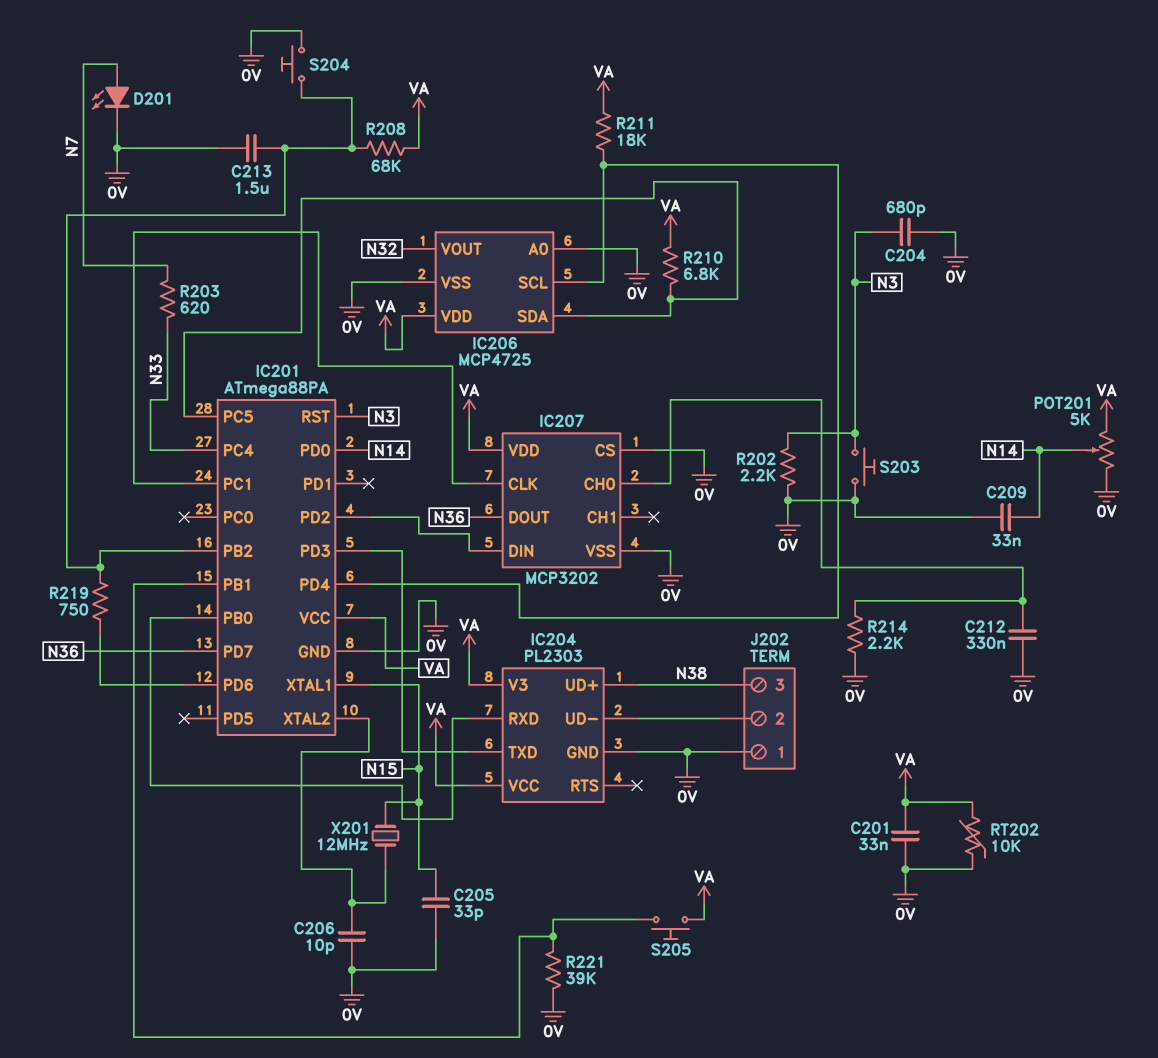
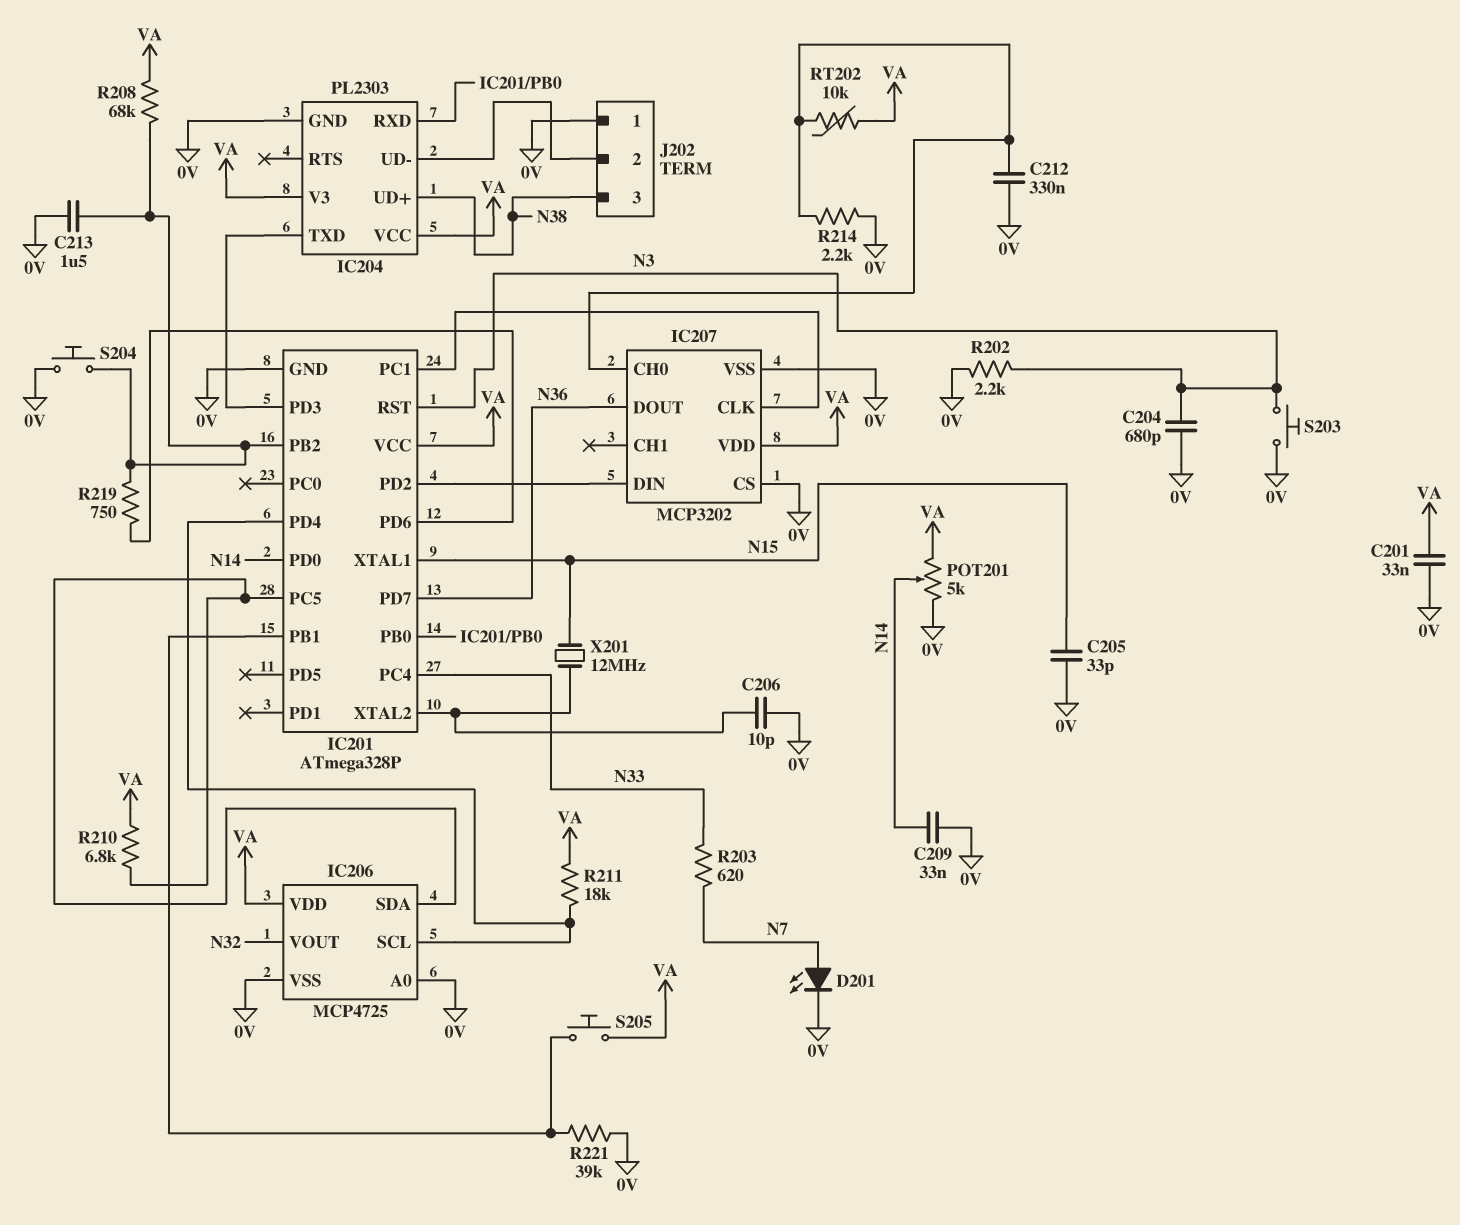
IC201: ATmega88PA -> ATmega328P
RT202: 10k (0V, VA) -> 10k (IC207/CH0, VA)

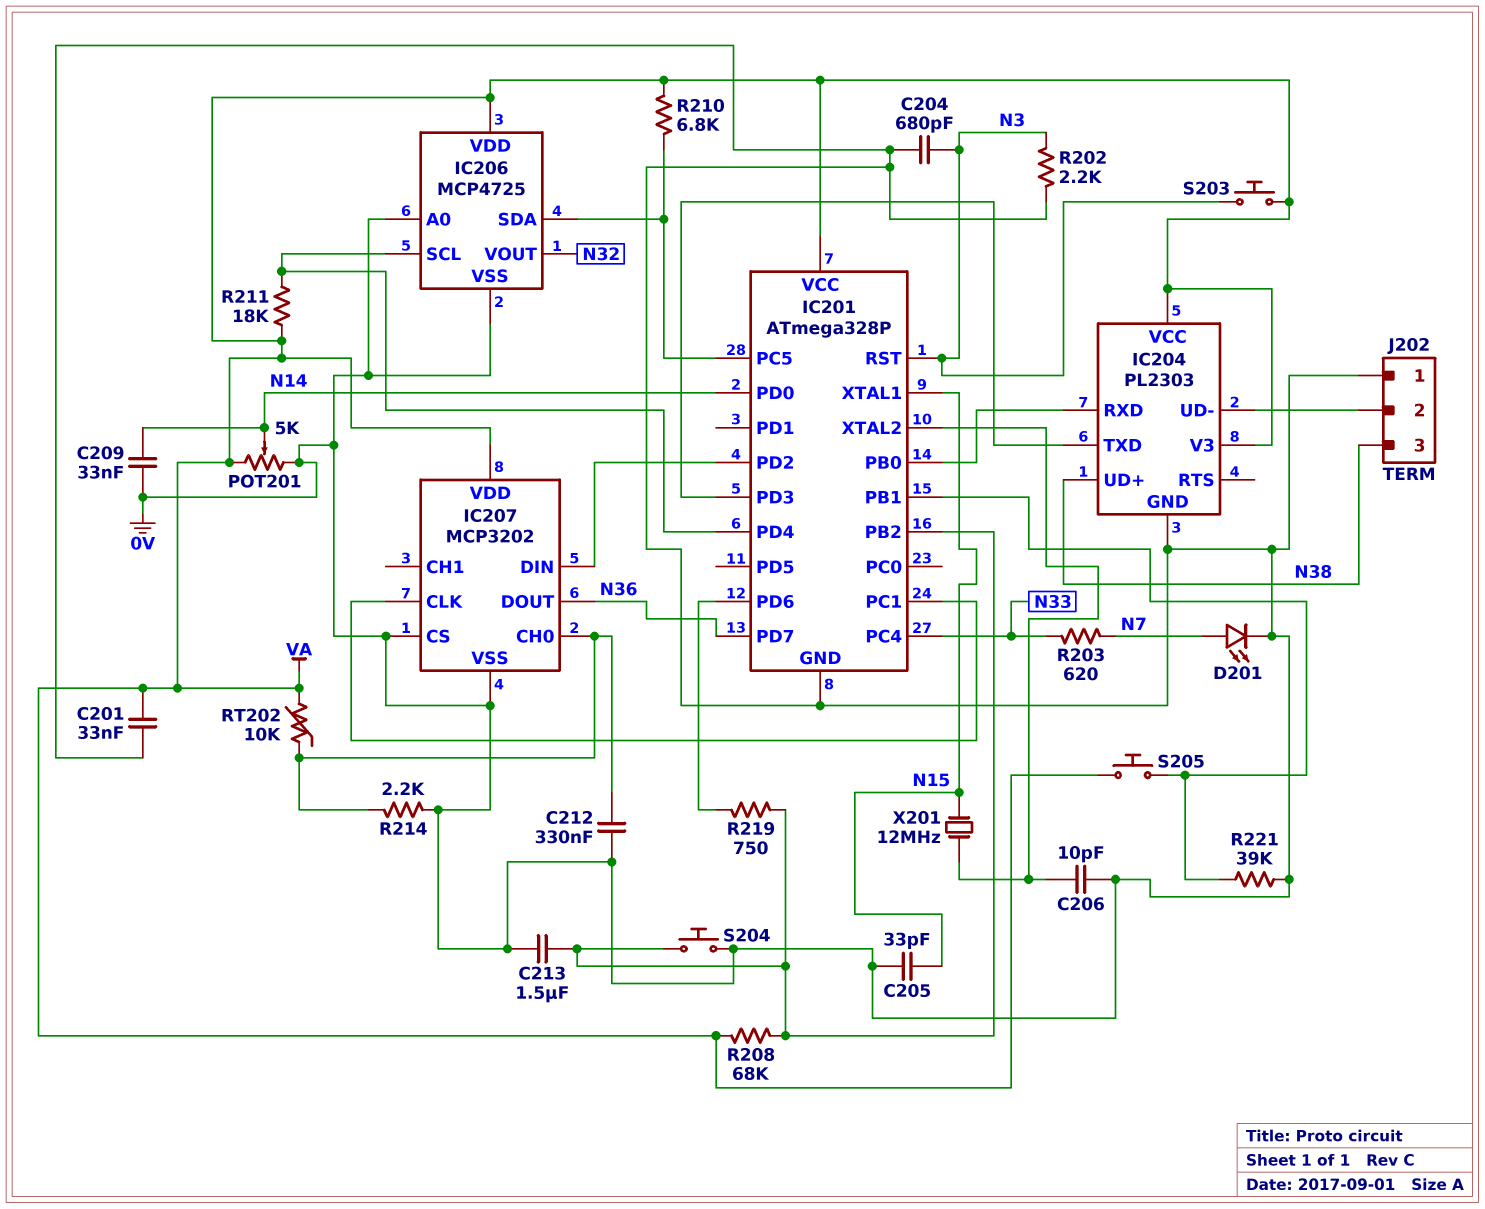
S203: button (0V, N3) -> button (N3, VA)

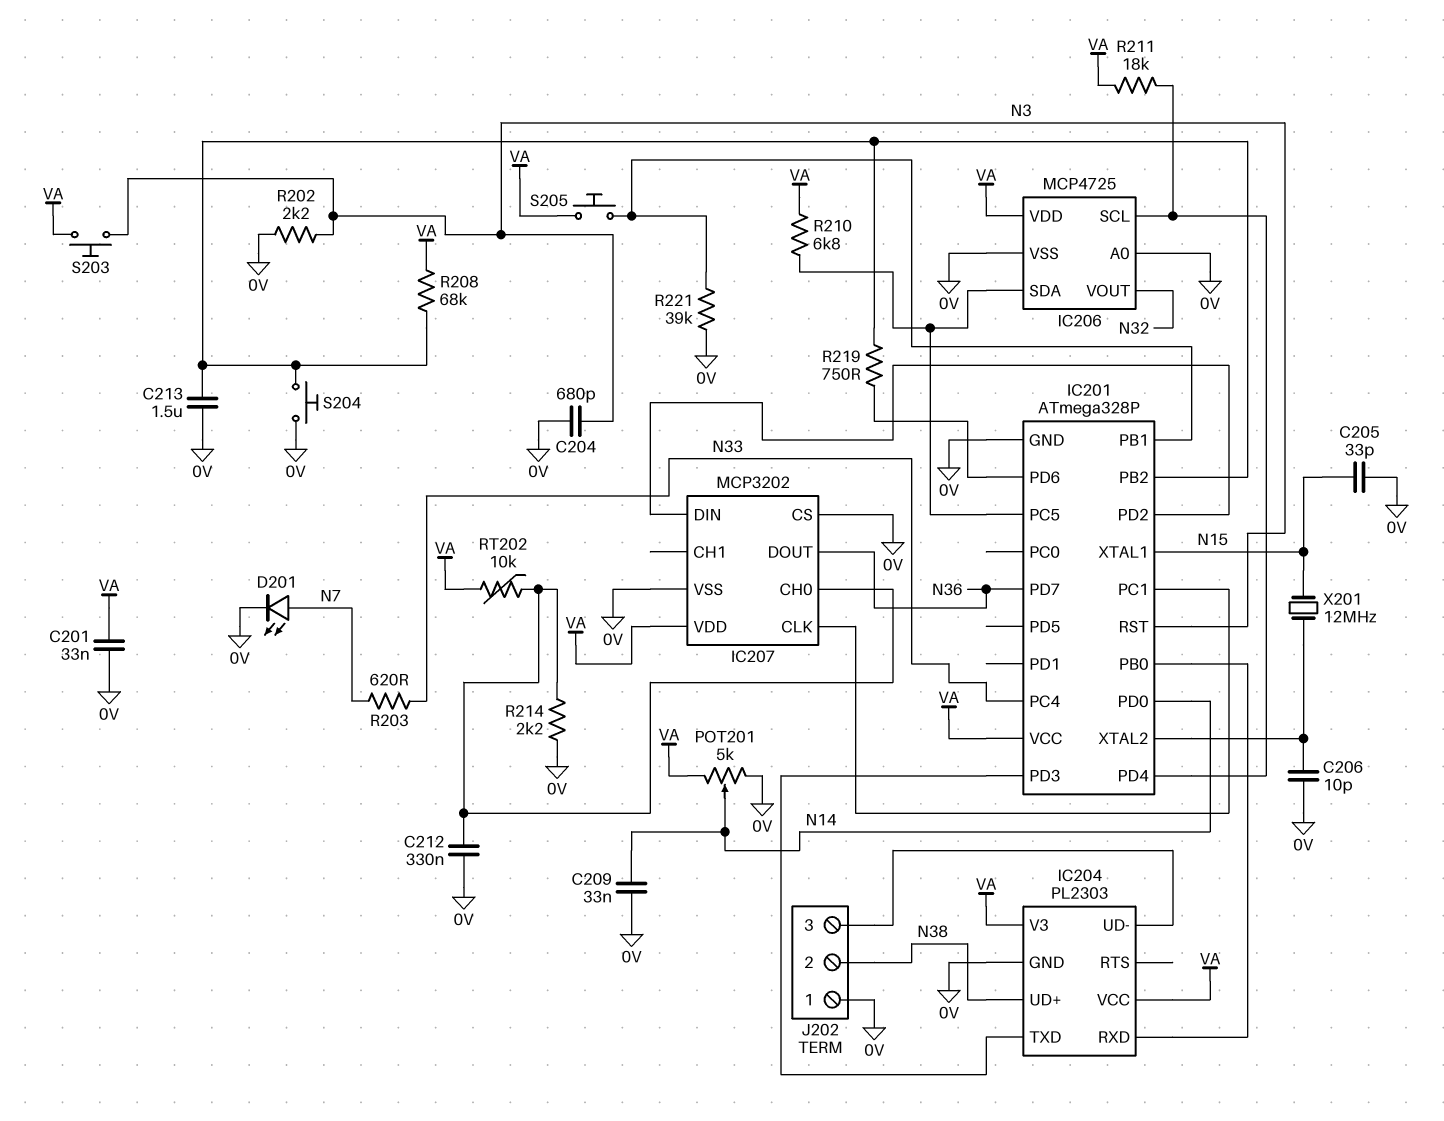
J202 pin 2: IC204/UD- -> N38
J202 pin 3: N38 -> IC204/UD-

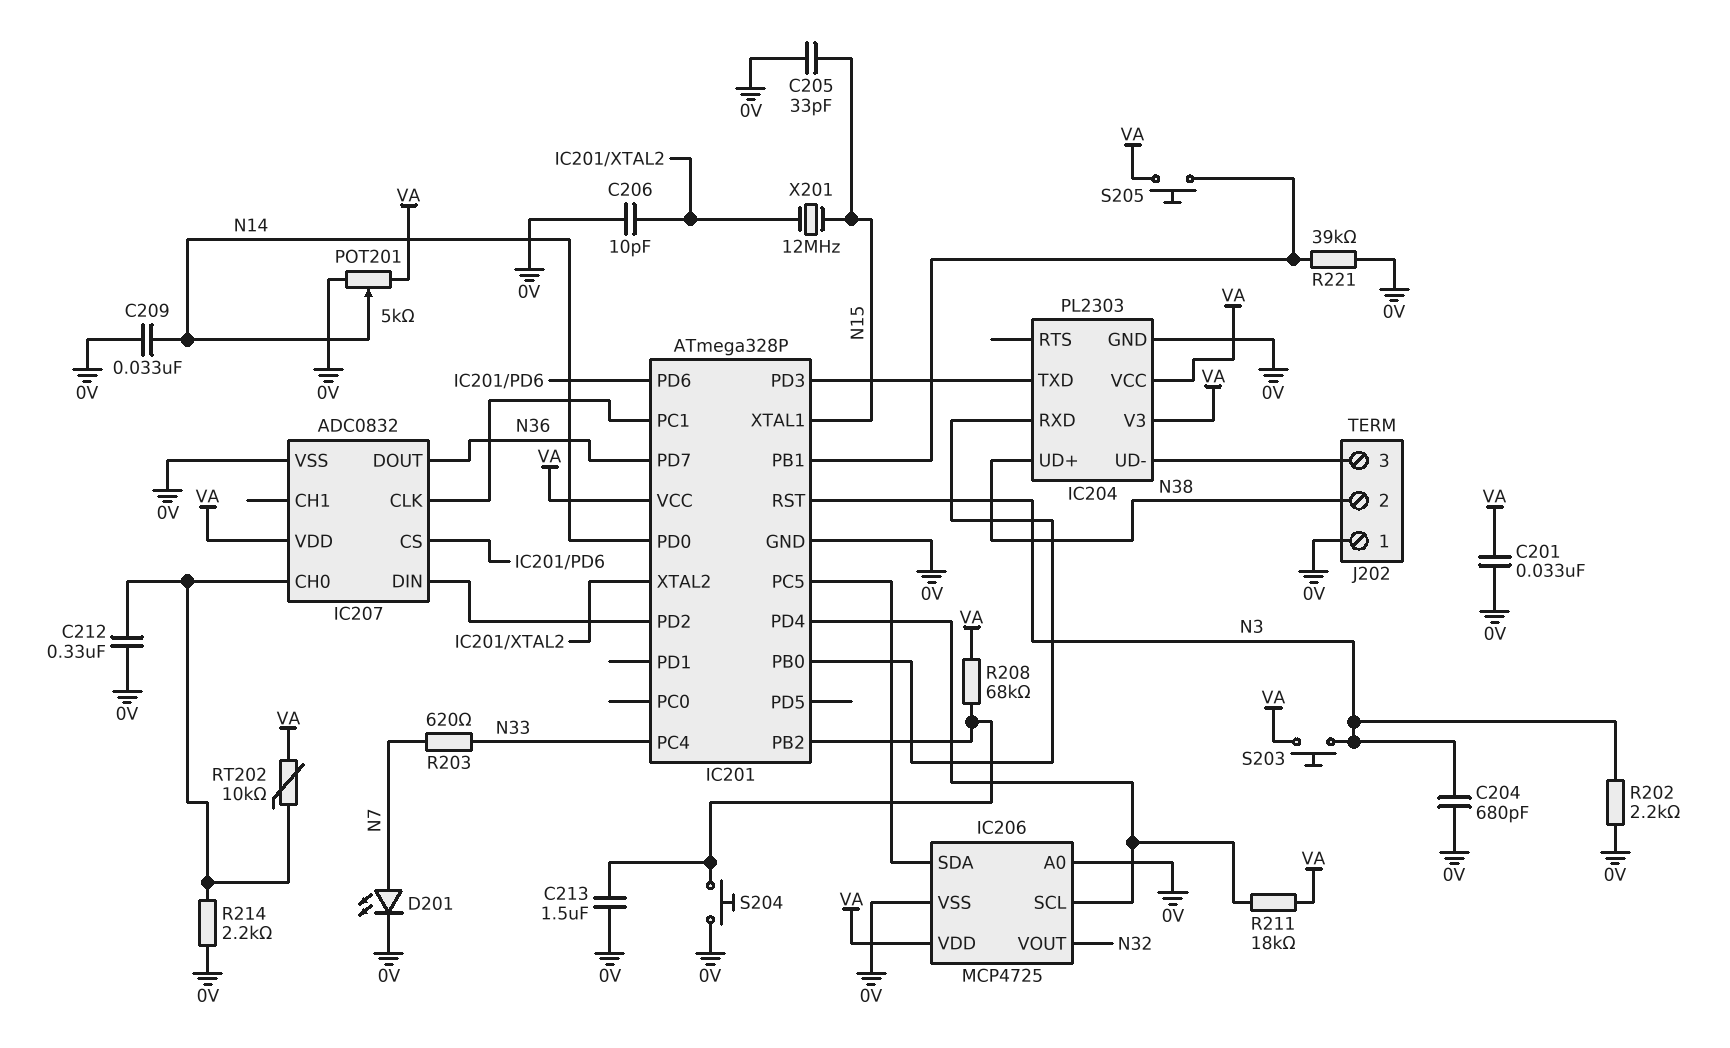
IC207: MCP3202 -> ADC0832
IC207 pin CS: 0V -> IC201/PD6
R210: 6.8k (IC201/PC5, VA) -> none
R219: 750 (IC201/PB2, IC201/PD6) -> none

